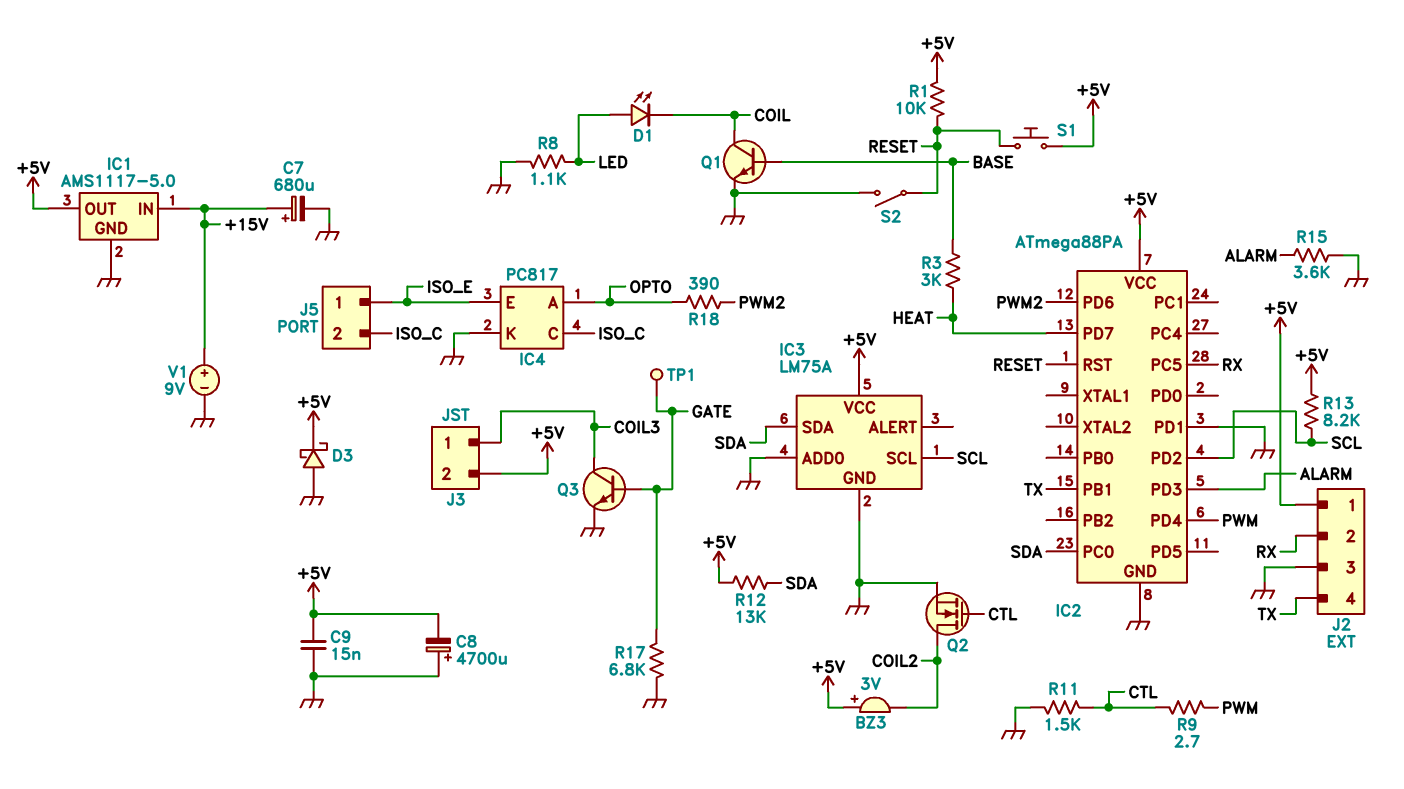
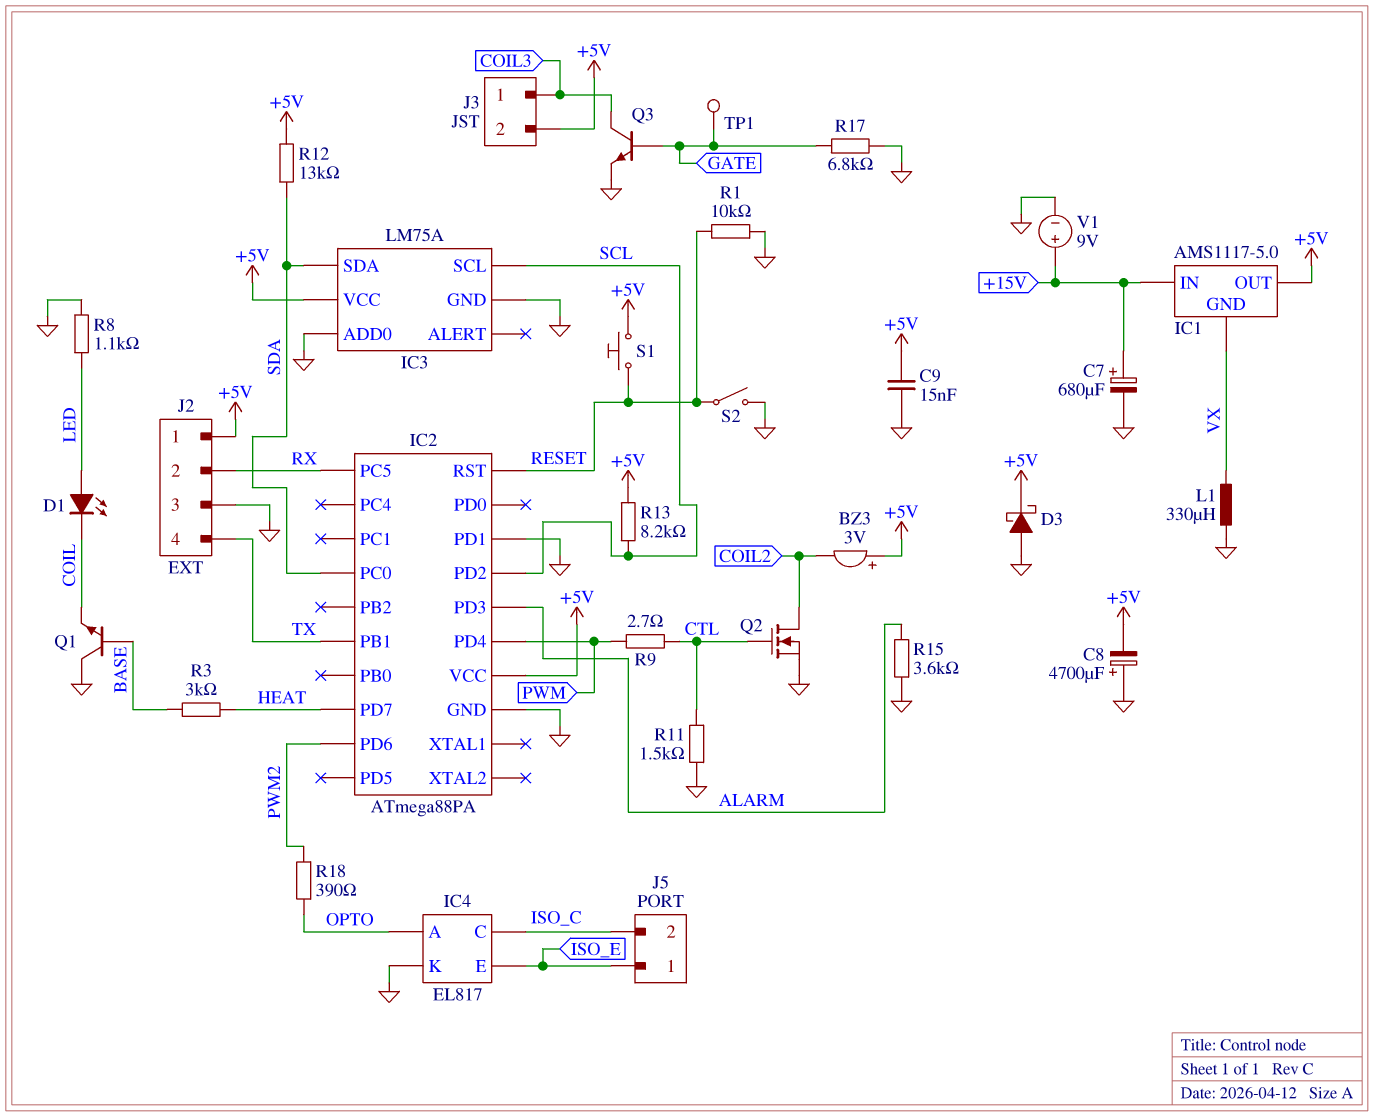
IC1 pin GND: GND -> VX
IC4: PC817 -> EL817
L1: none -> 330uH (GND, VX)
Q1: NPN (B BASE, C COIL, E GND) -> NPN (B BASE, C GND, E COIL)
R1: 10k (+5V, RESET) -> 10k (GND, RESET)

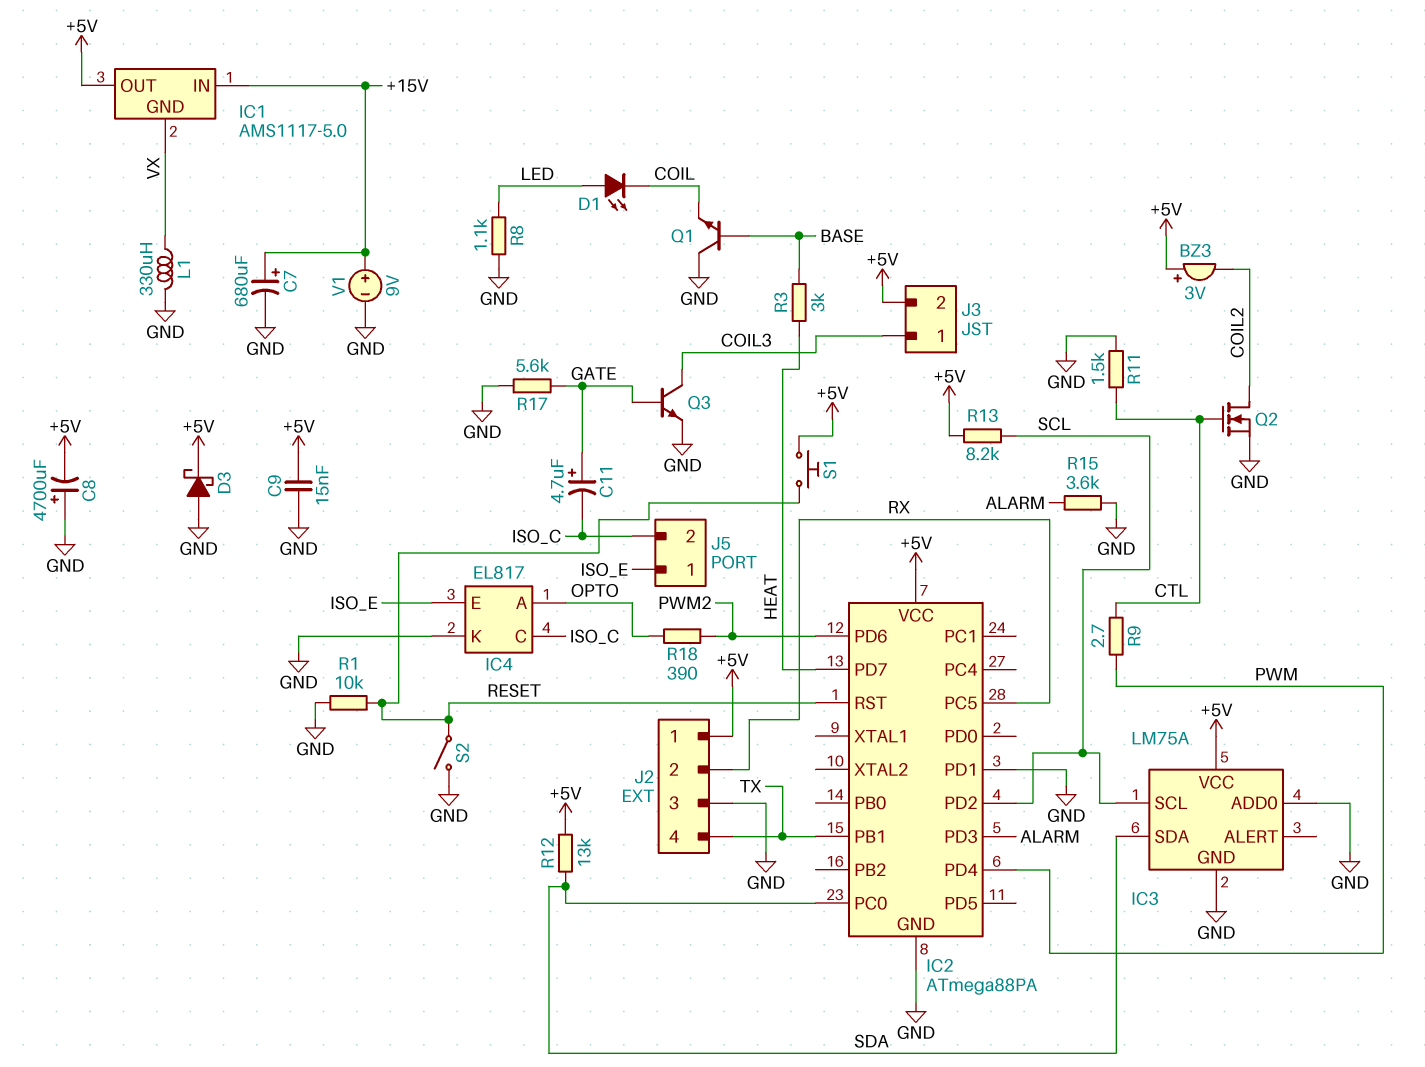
C11: none -> 4.7uF (plus GATE, minus ISO_C)
R17: 6.8k (GATE, GND) -> 5.6k (GATE, GND)
TP1: test point (GATE) -> none

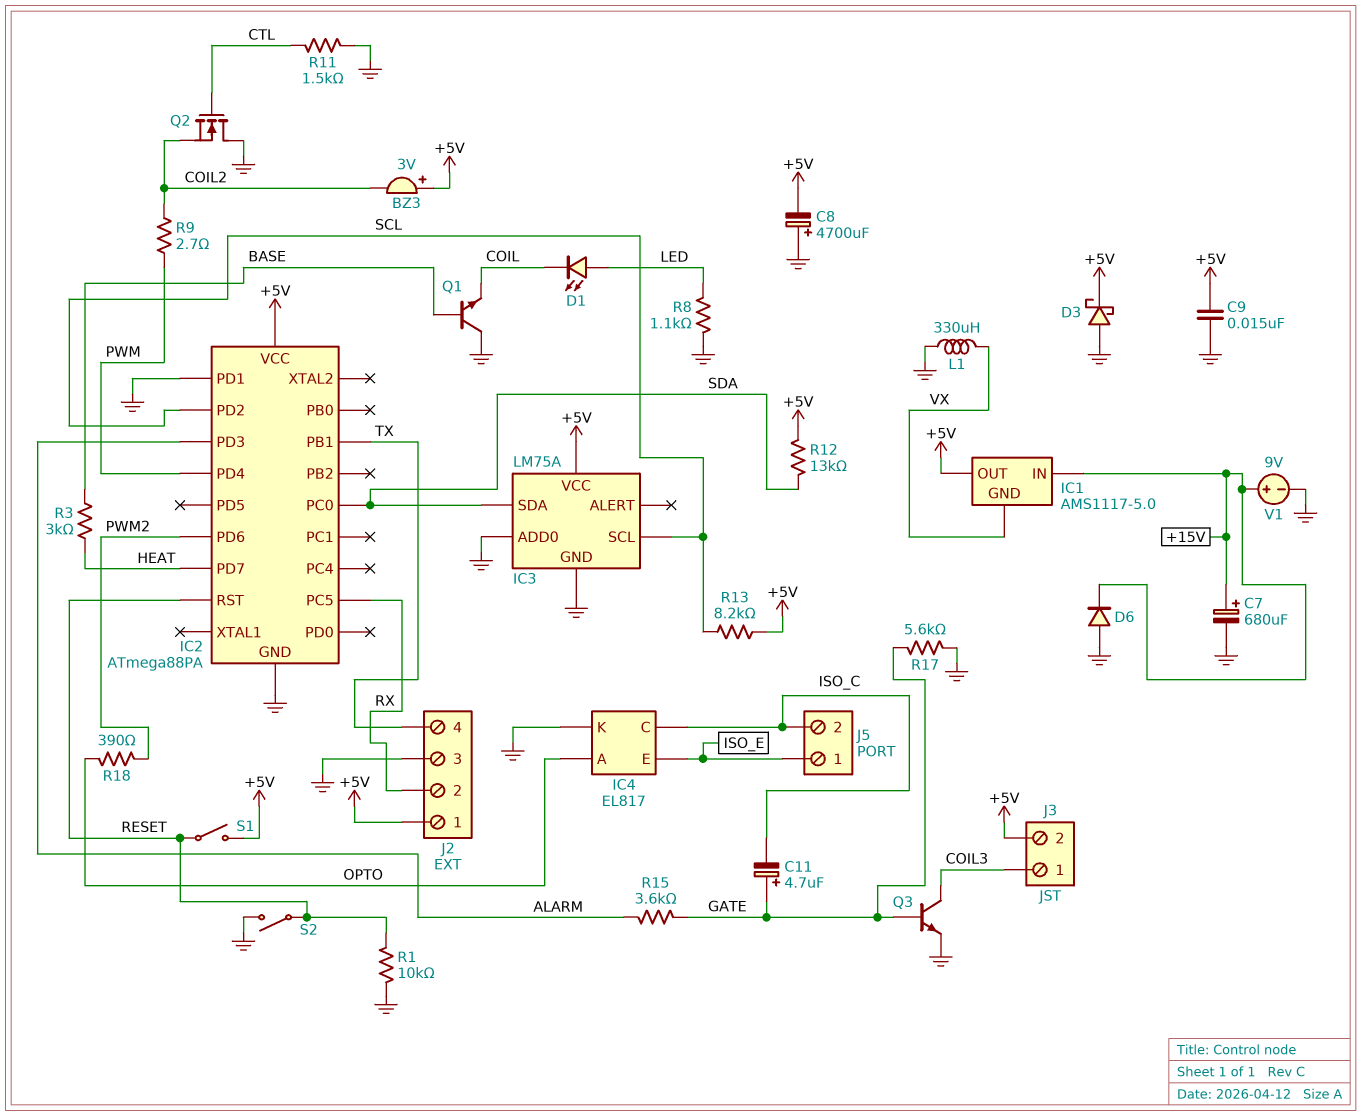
D6: none -> diode (A GND, K +15V)
Q2: NMOS (G CTL, D COIL2, S GND) -> NMOS (G CTL, D GND, S COIL2)
R9: 2.7 (CTL, PWM) -> 2.7 (COIL2, PWM)
R15: 3.6k (ALARM, GND) -> 3.6k (ALARM, GATE)
S1: button (+5V, RESET) -> switch (+5V, RESET)

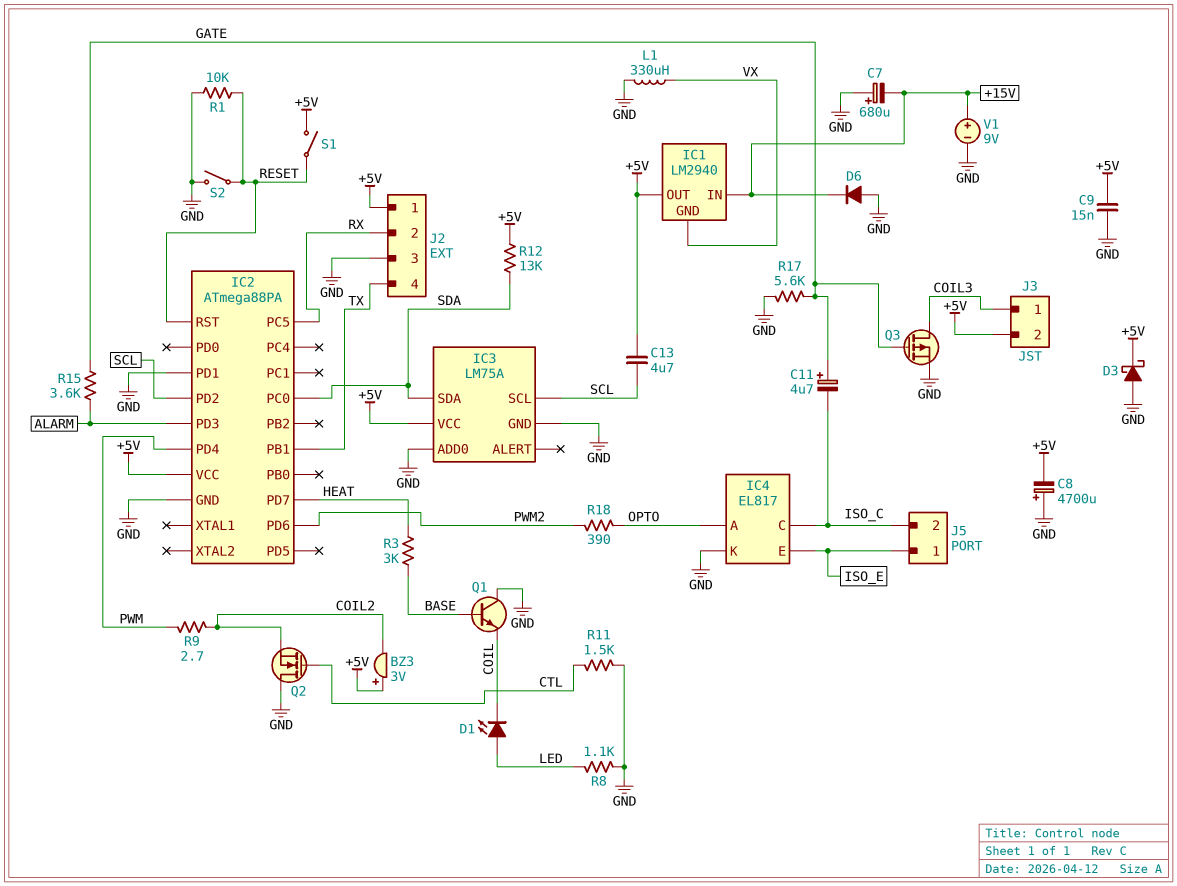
C7: 680uF (plus +15V, minus GND) -> 680uF (plus GND, minus +15V)
C13: none -> 4.7uF (+5V, SCL)
IC1: AMS1117-5.0 -> LM2940
Q3: NPN (B GATE, C COIL3, E GND) -> PMOS (G GATE, D COIL3, S GND)
R13: 8.2k (+5V, SCL) -> none

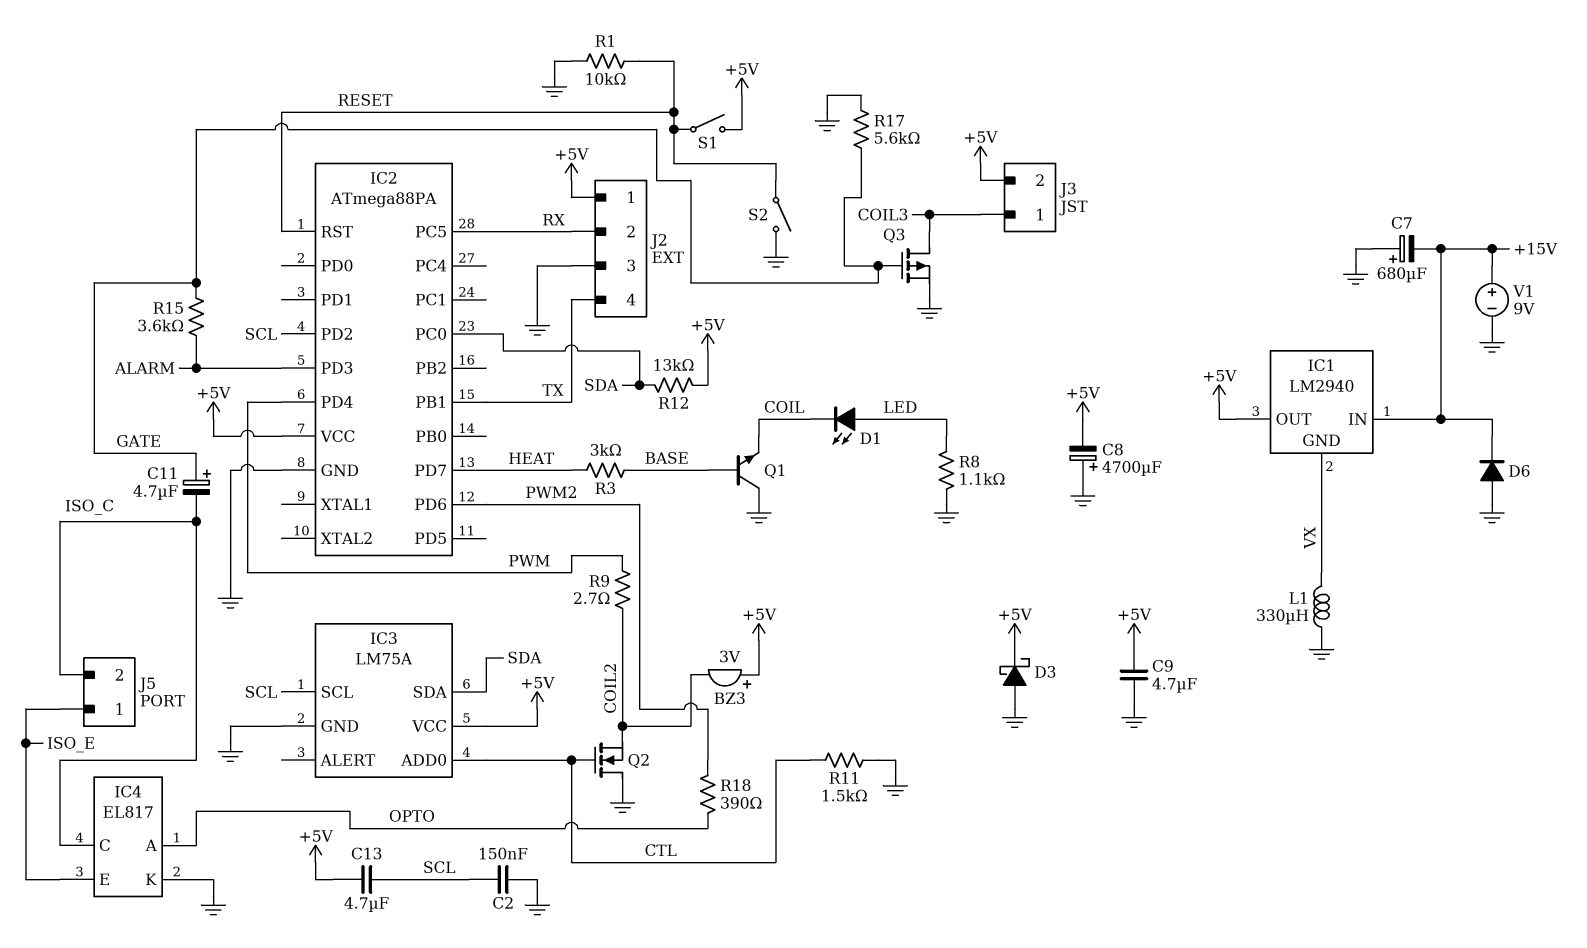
C2: none -> 150nF (GND, SCL)
C9: 15nF (+5V, GND) -> 4.7uF (+5V, GND)
IC2 pin PD1: GND -> none
IC3 pin ADD0: GND -> CTL

